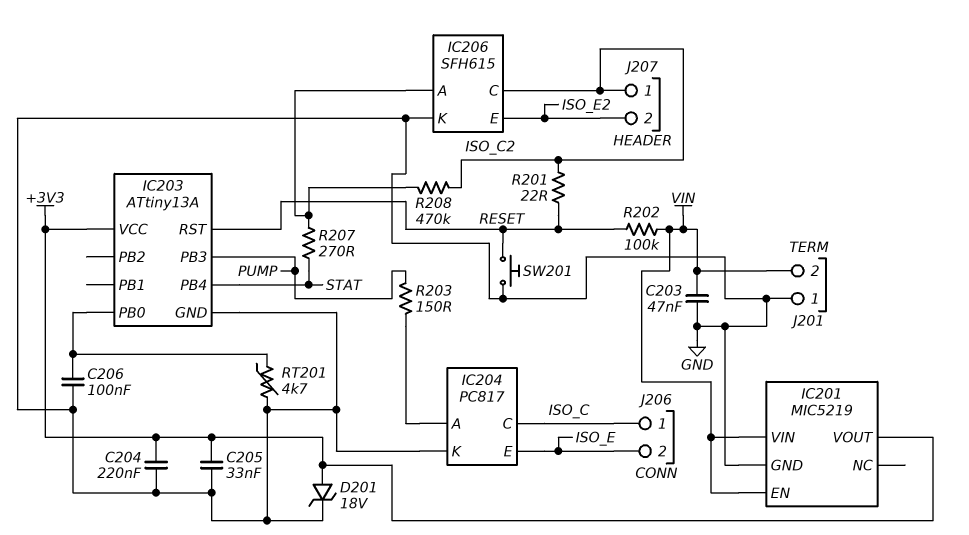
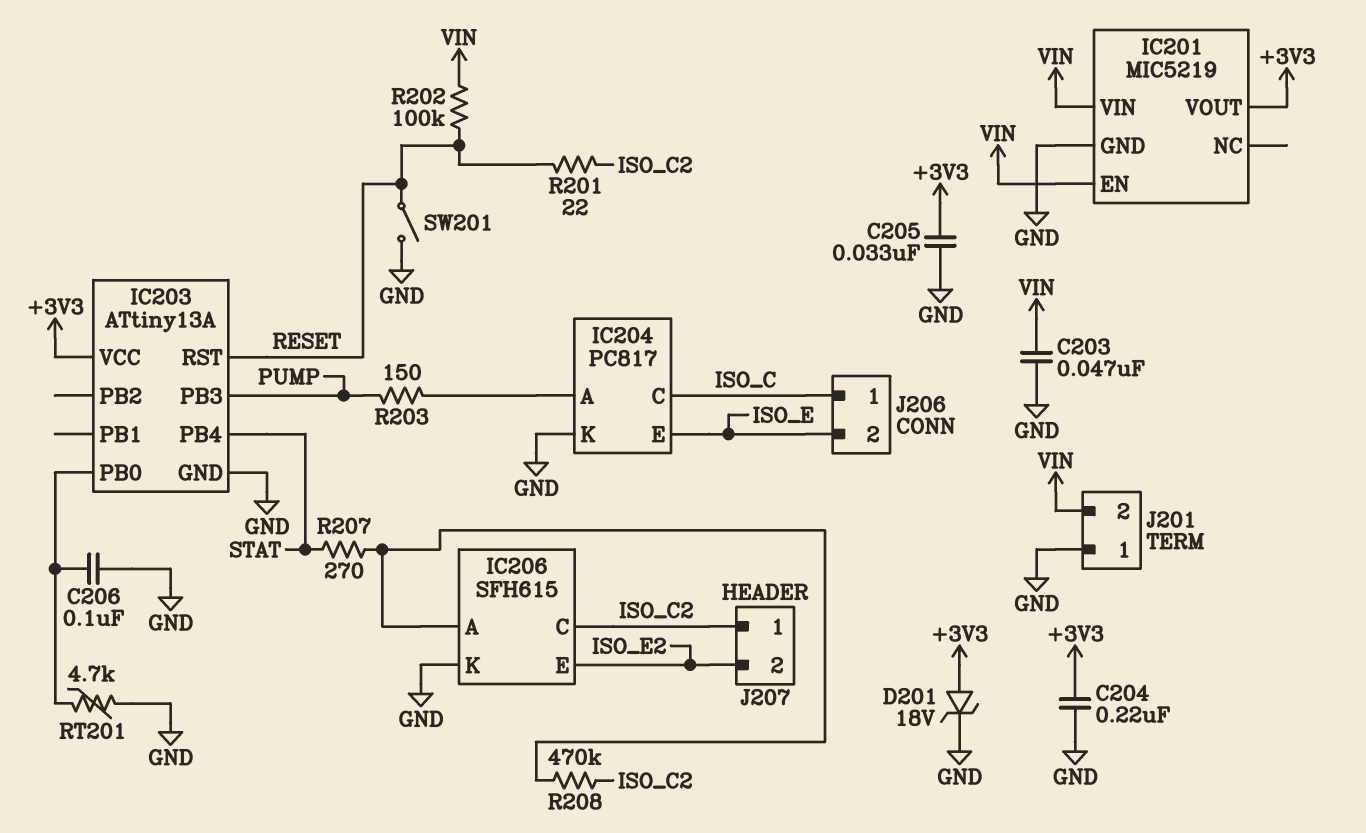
SW201: button (GND, RESET) -> switch (GND, RESET)

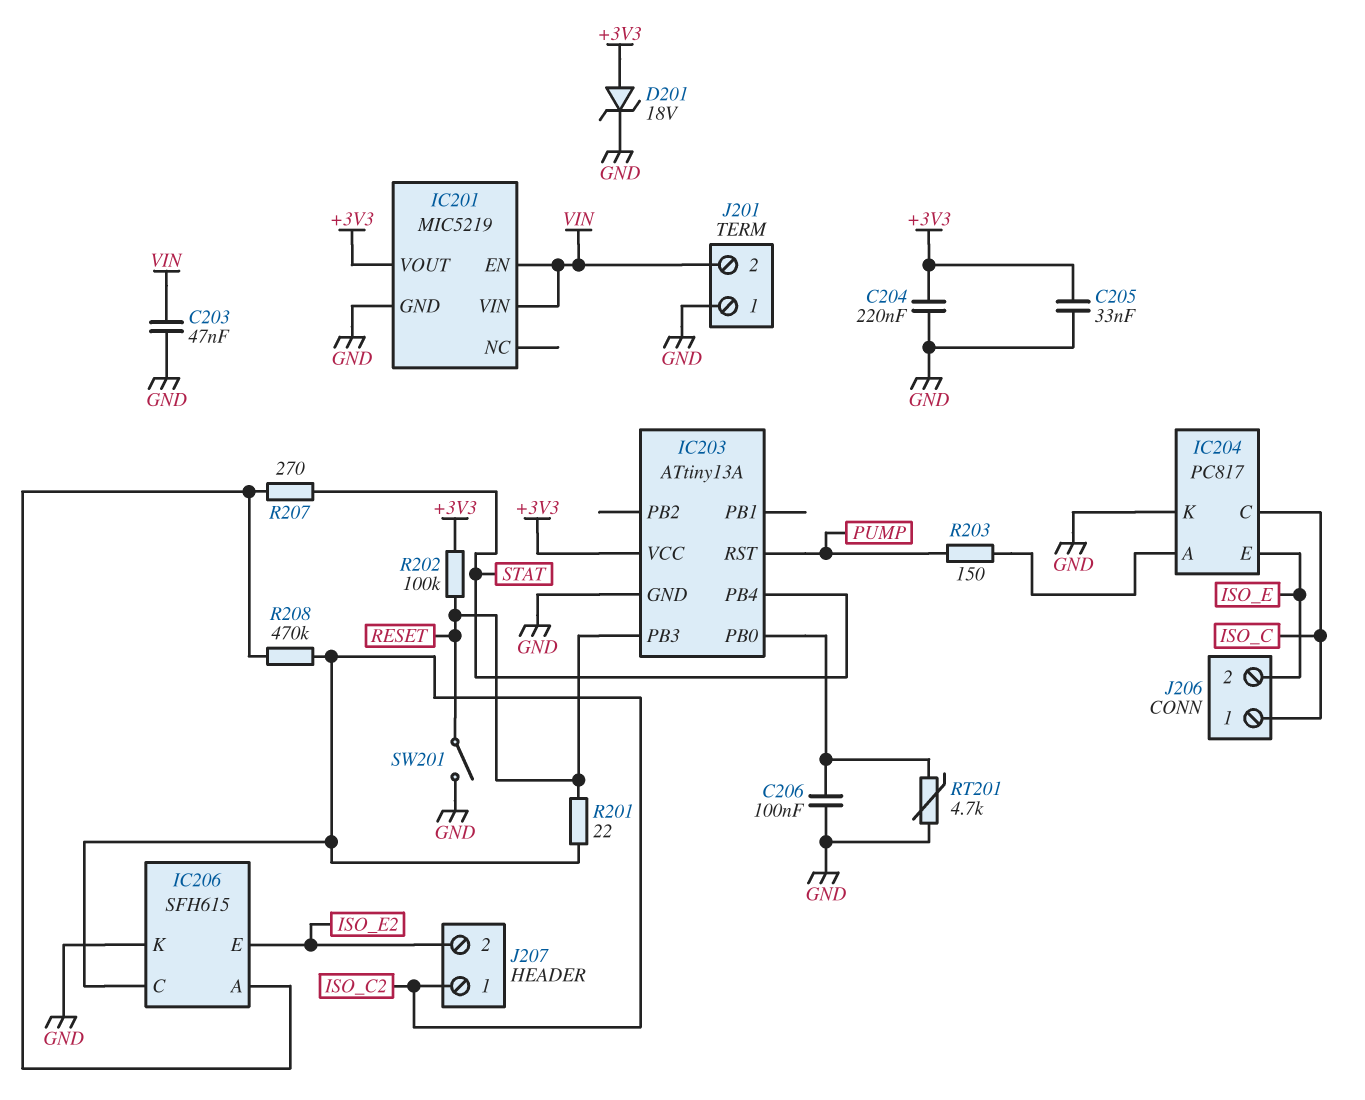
IC203 pin PB3: PUMP -> RESET
IC203 pin RST: RESET -> PUMP
R202: 100k (RESET, VIN) -> 100k (+3V3, RESET)

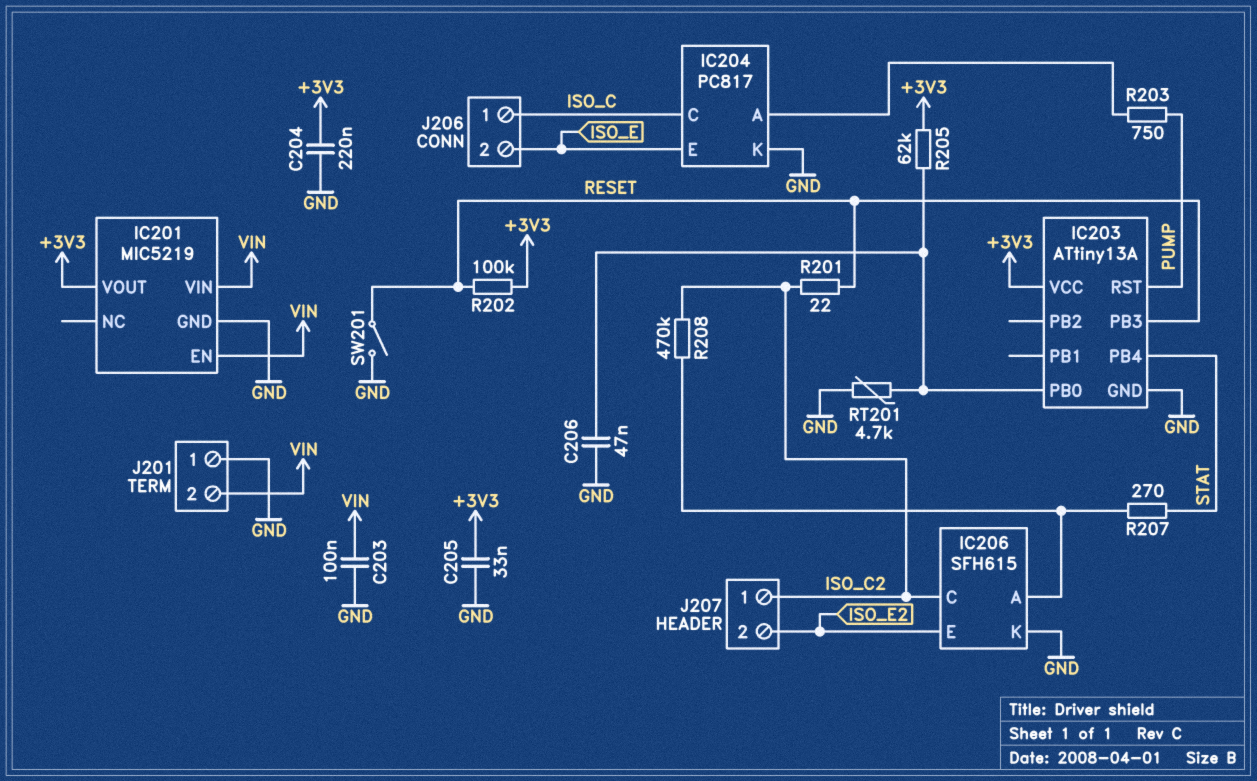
C203: 47nF (GND, VIN) -> 100nF (GND, VIN)
C206: 100nF (GND, IC203/PB0) -> 47nF (GND, IC203/PB0)
D201: zener 18V (A +3V3, K GND) -> none
R203: 150 (IC204/A, PUMP) -> 750 (IC204/A, PUMP)
R205: none -> 62k (+3V3, IC203/PB0)

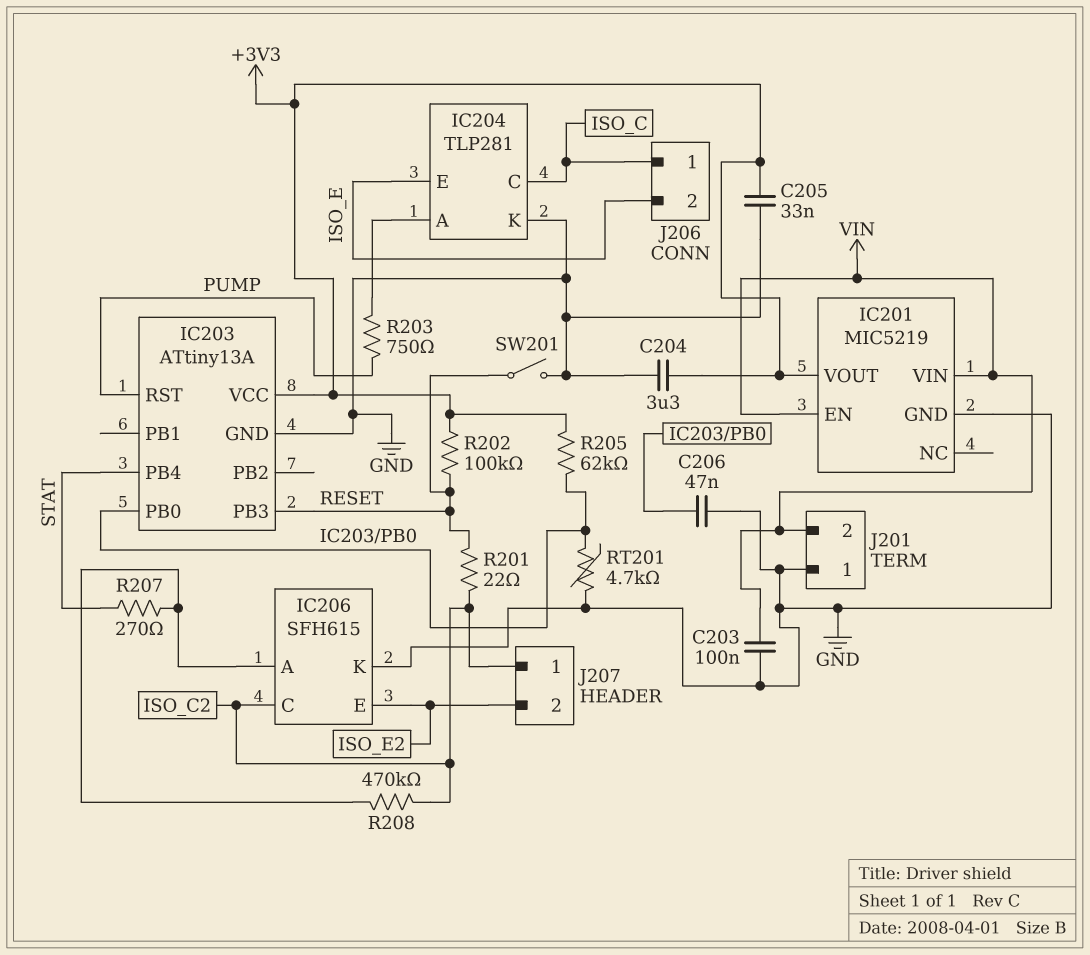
C204: 220nF (+3V3, GND) -> 3.3uF (+3V3, GND)
IC204: PC817 -> TLP281

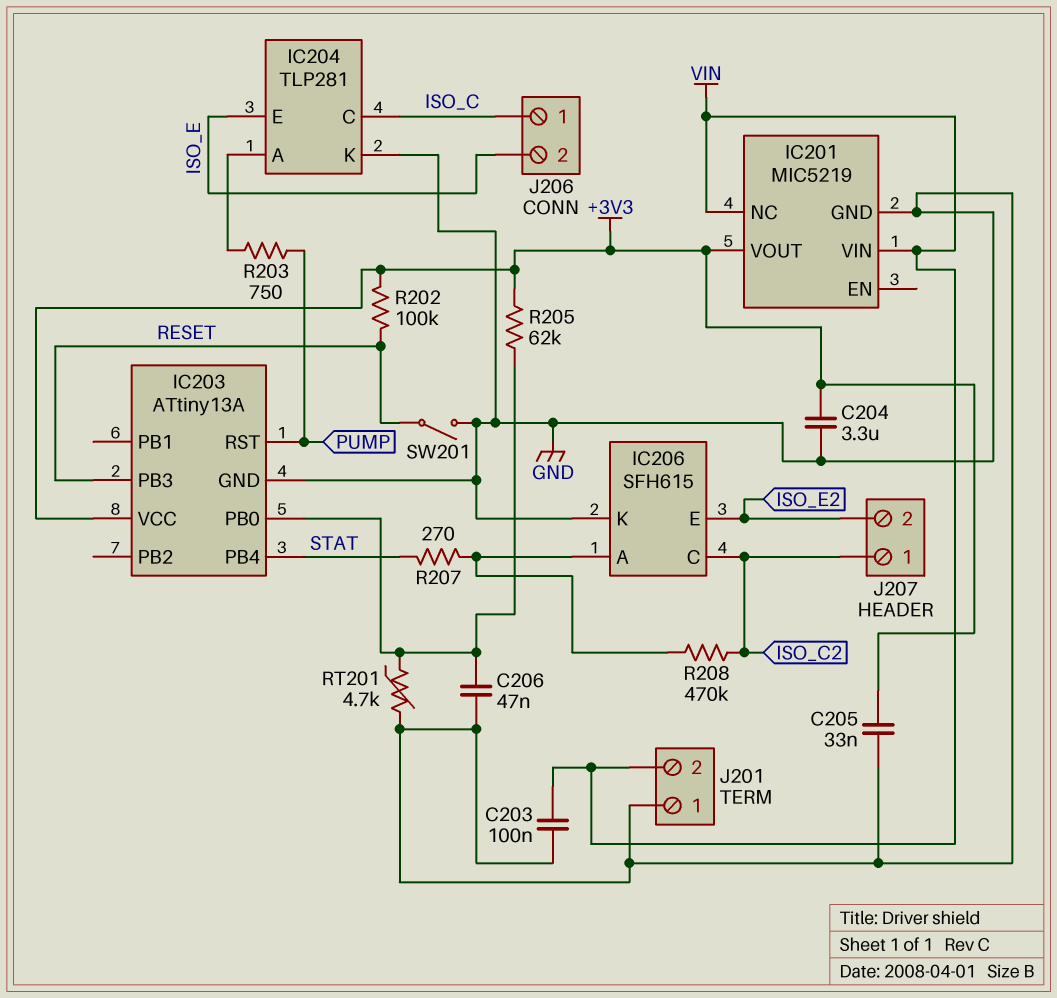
IC201 pin EN: VIN -> none
IC201 pin NC: none -> VIN
R201: 22 (ISO_C2, RESET) -> none

